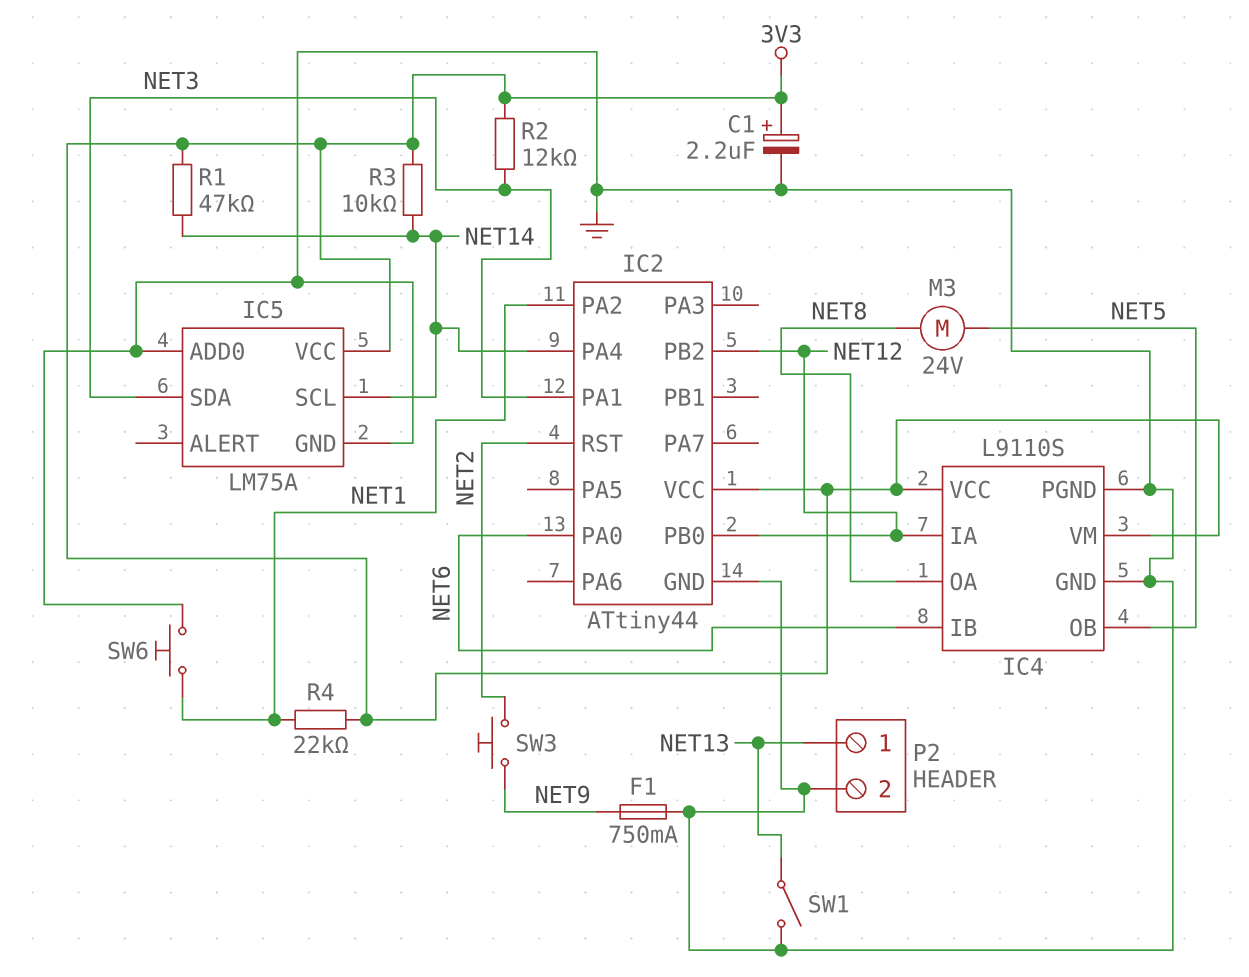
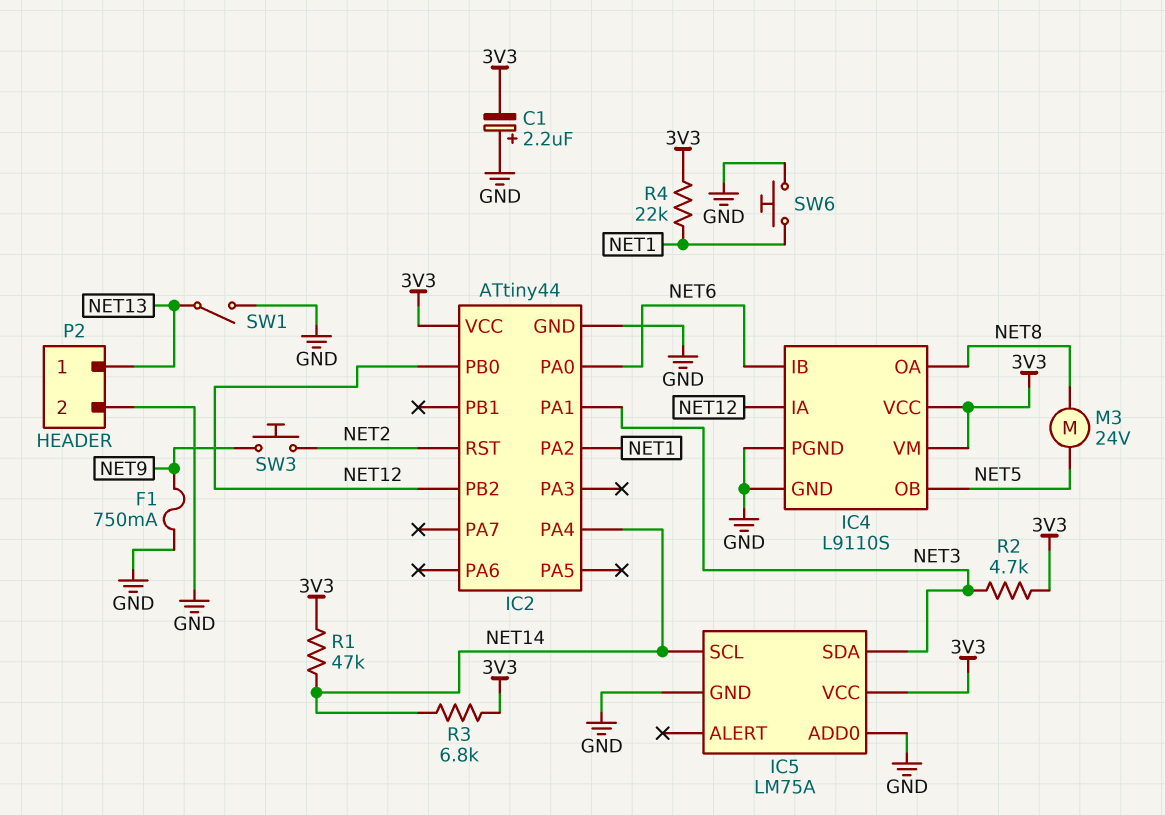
C1: 2.2uF (plus 3V3, minus GND) -> 2.2uF (plus GND, minus 3V3)
R2: 12k (3V3, NET3) -> 4.7k (3V3, NET3)
R3: 10k (3V3, NET14) -> 6.8k (3V3, NET14)

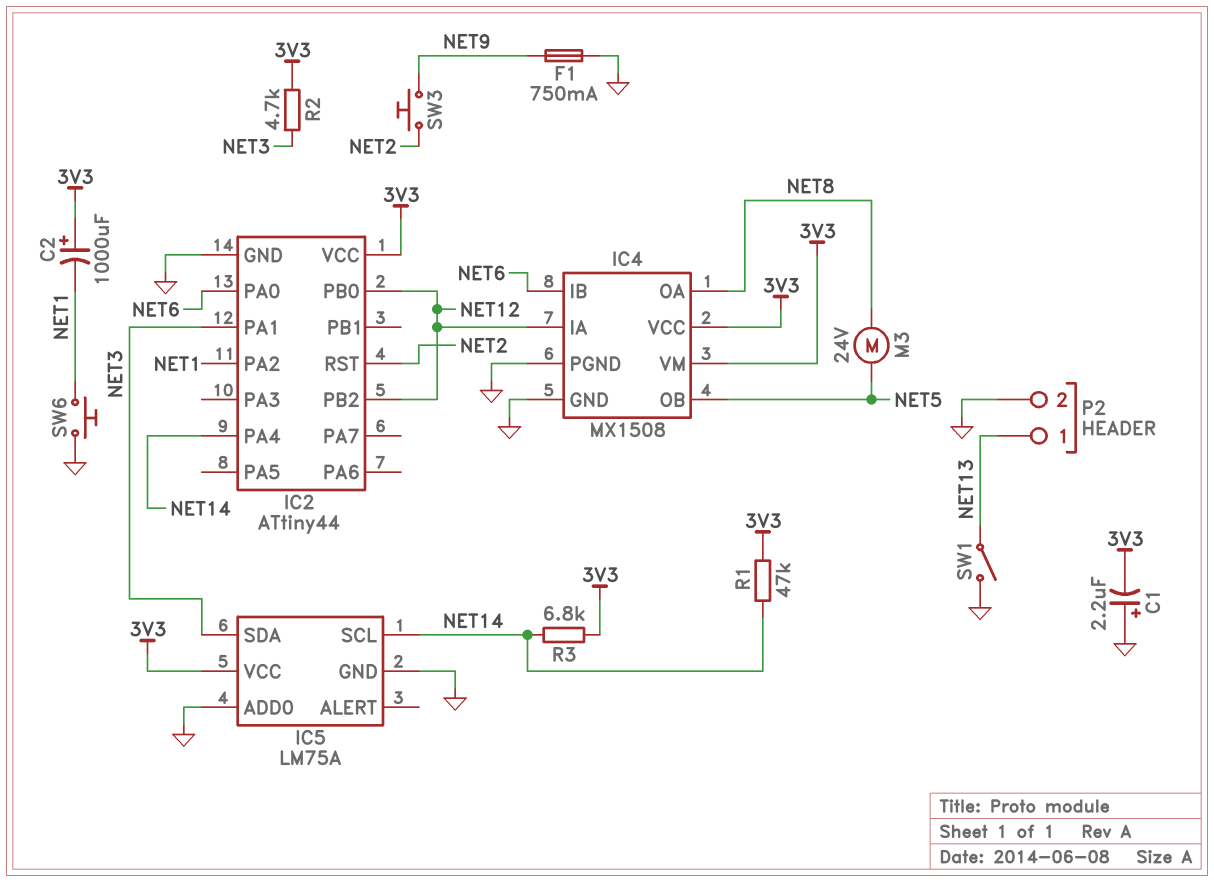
C2: none -> 1000uF (plus 3V3, minus NET1)
IC4: L9110S -> MX1508
R4: 22k (3V3, NET1) -> none

